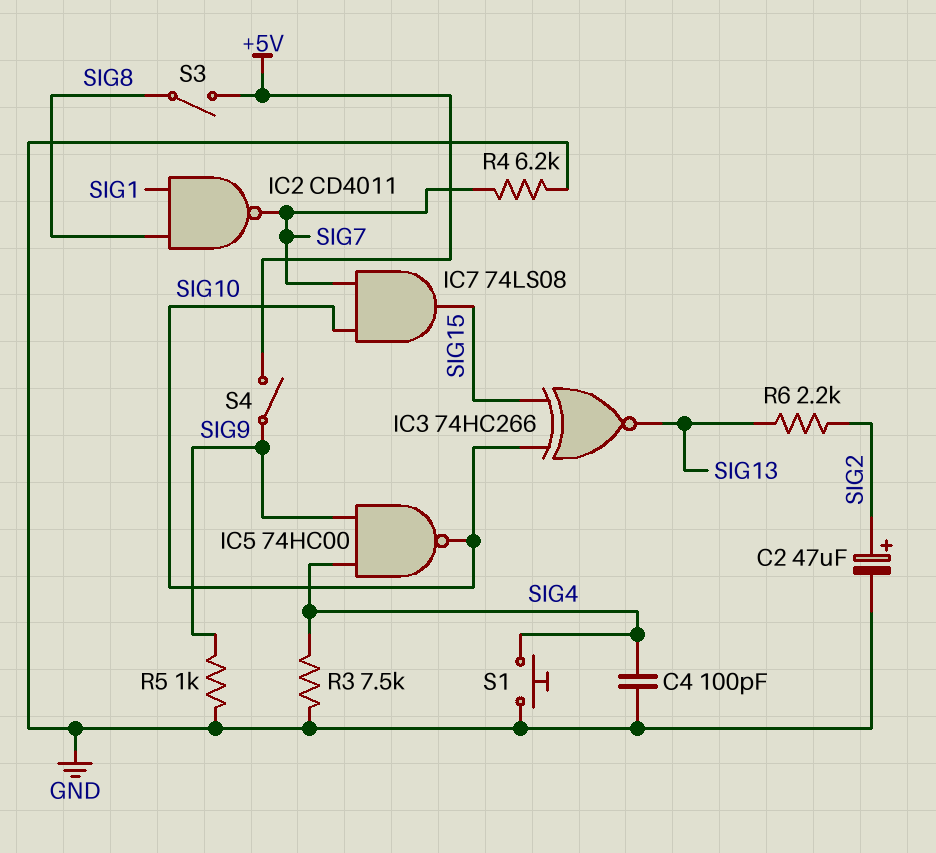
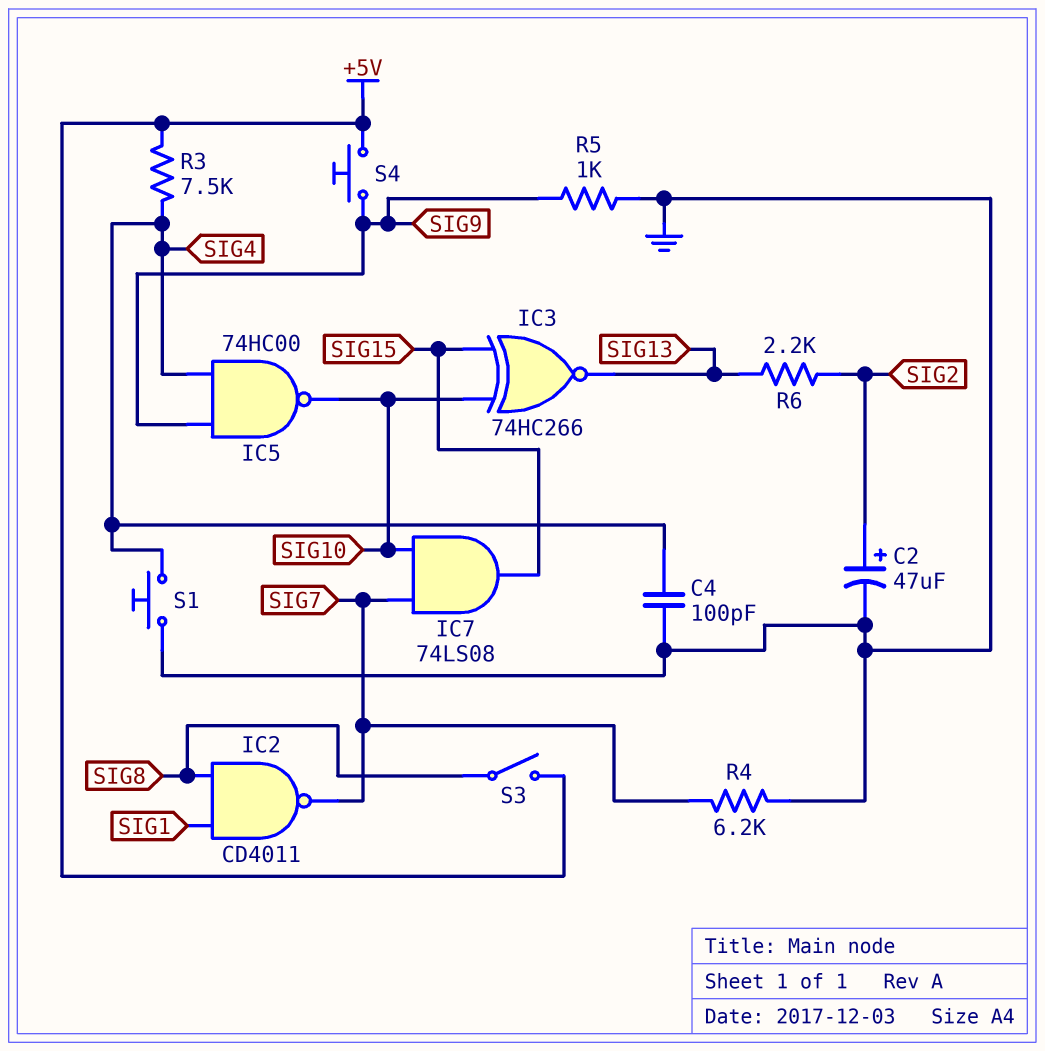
R3: 7.5k (GND, SIG4) -> 7.5k (+5V, SIG4)
S4: switch (+5V, SIG9) -> button (+5V, SIG9)

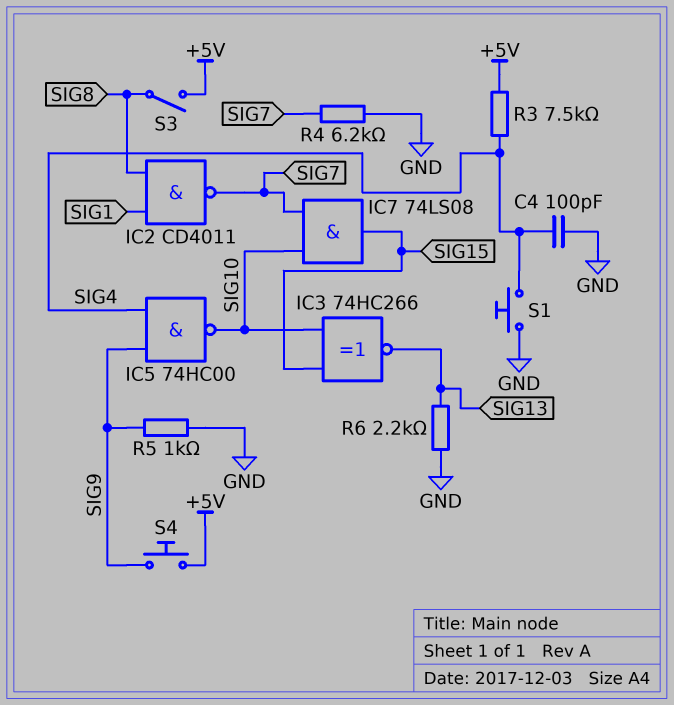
C2: 47uF (plus SIG2, minus GND) -> none
R6: 2.2k (SIG2, SIG13) -> 2.2k (GND, SIG13)

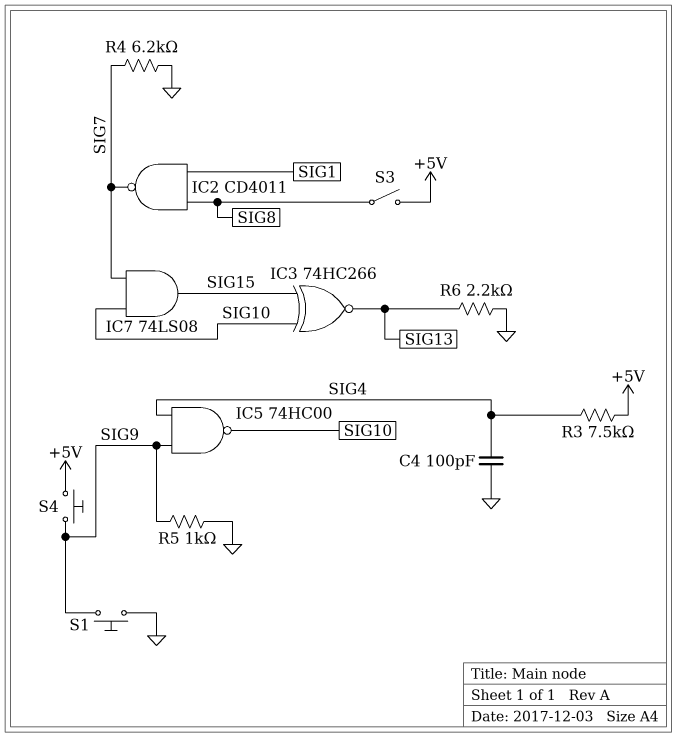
S1: button (GND, SIG4) -> button (GND, SIG9)

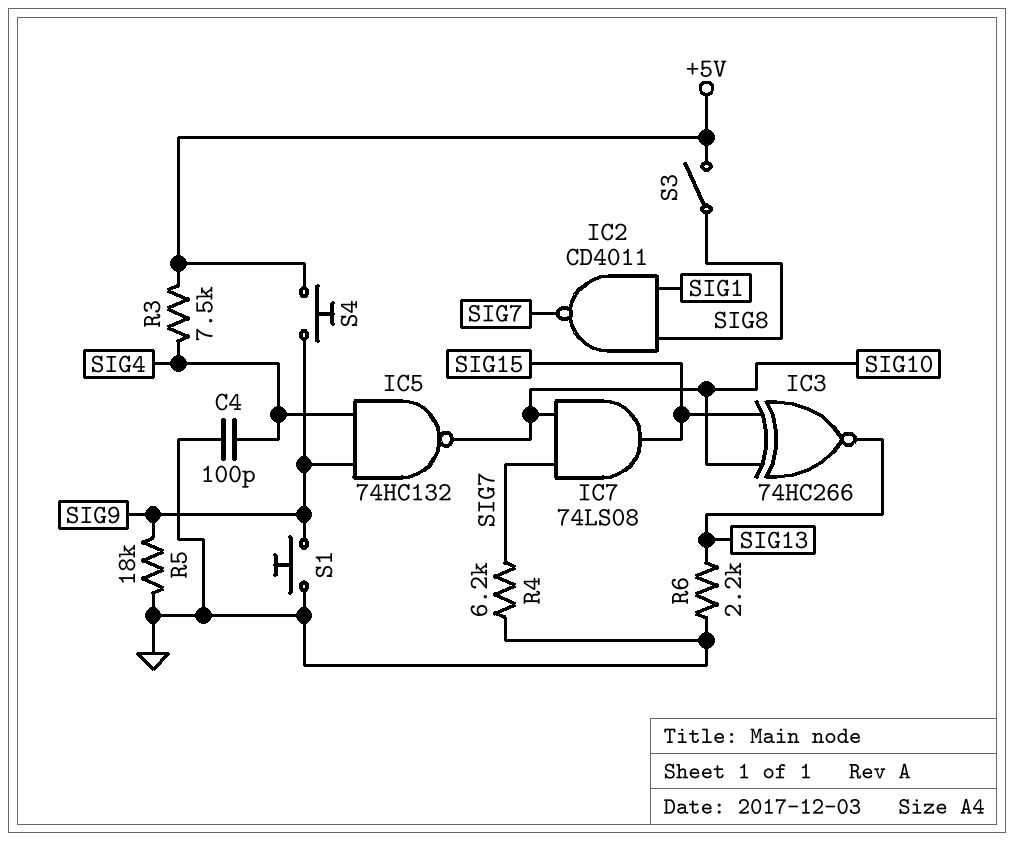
IC5: NAND 74HC00 (in SIG4, in SIG9, out SIG10) -> NAND 74HC132 (in SIG4, in SIG9, out SIG10)
R5: 1k (GND, SIG9) -> 18k (GND, SIG9)

